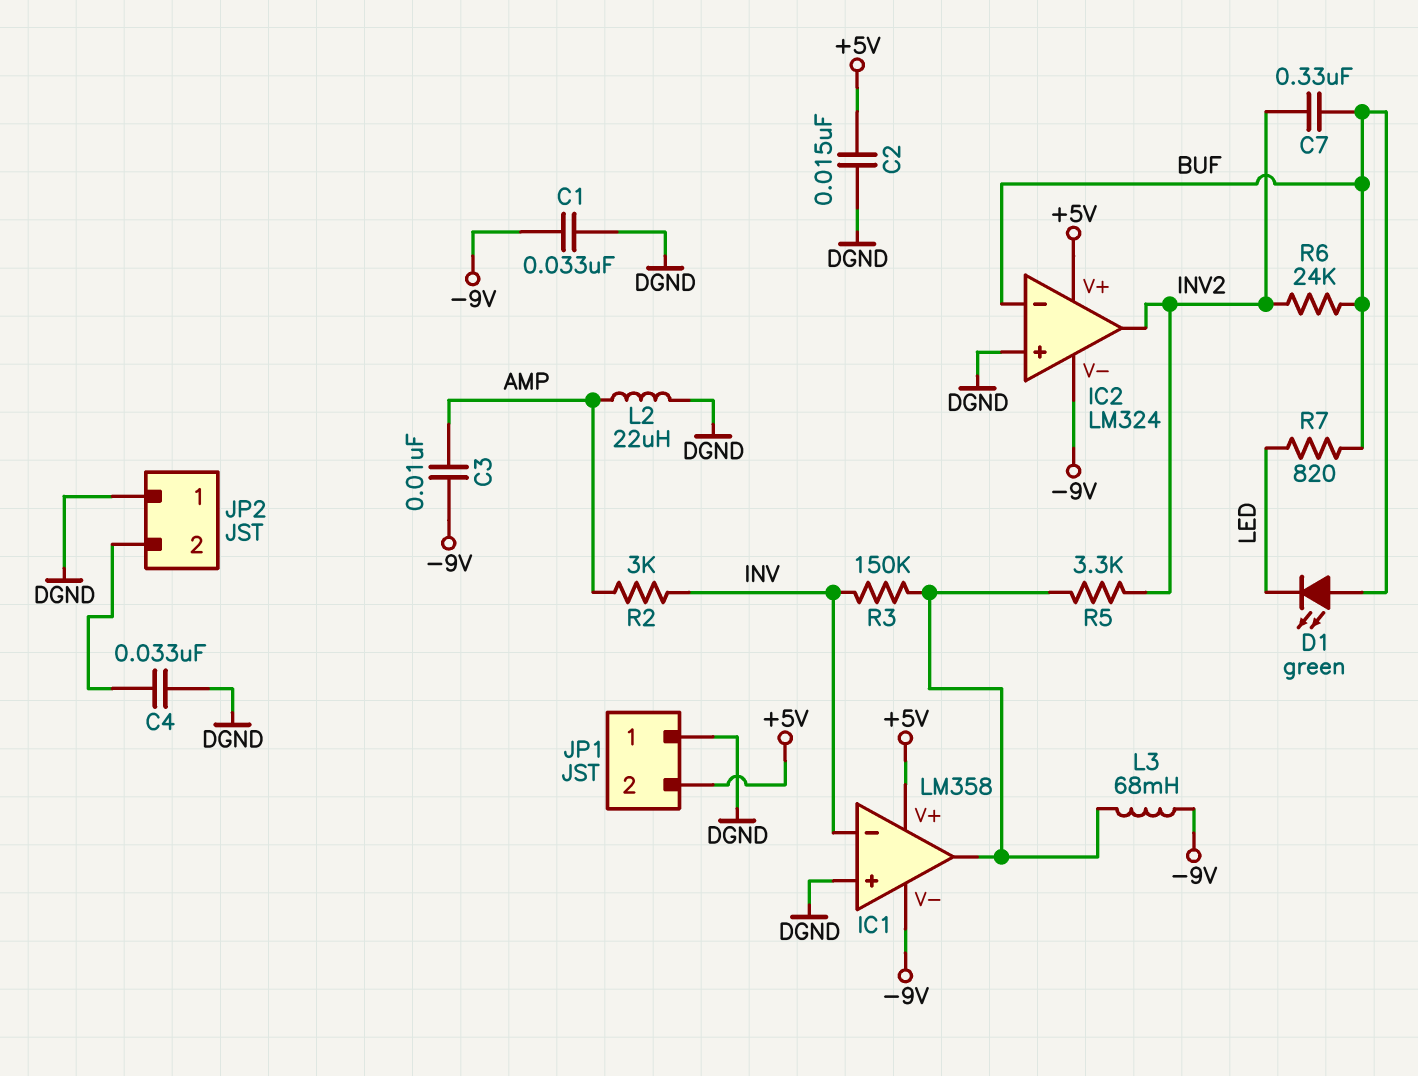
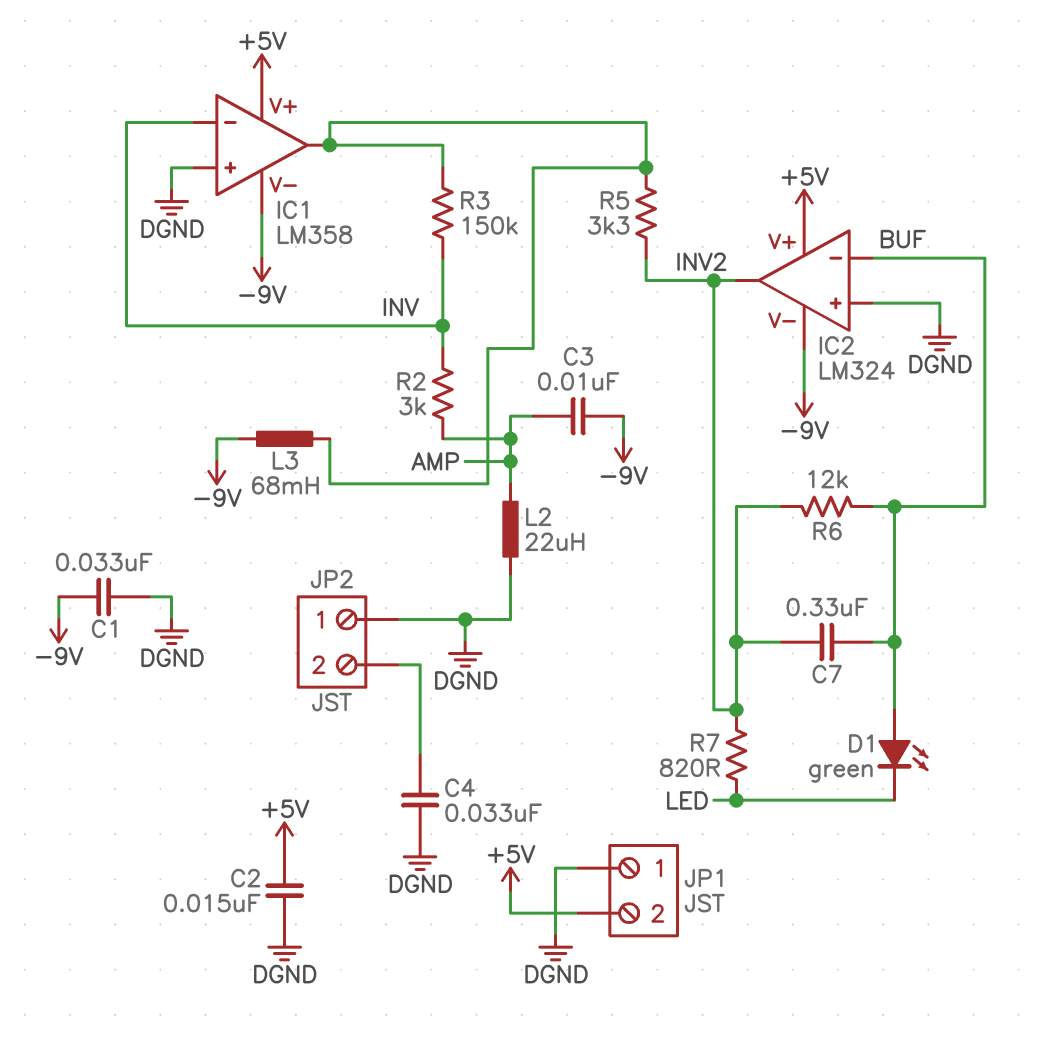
R6: 24k (BUF, INV2) -> 12k (BUF, INV2)
R7: 820 (BUF, LED) -> 820 (INV2, LED)

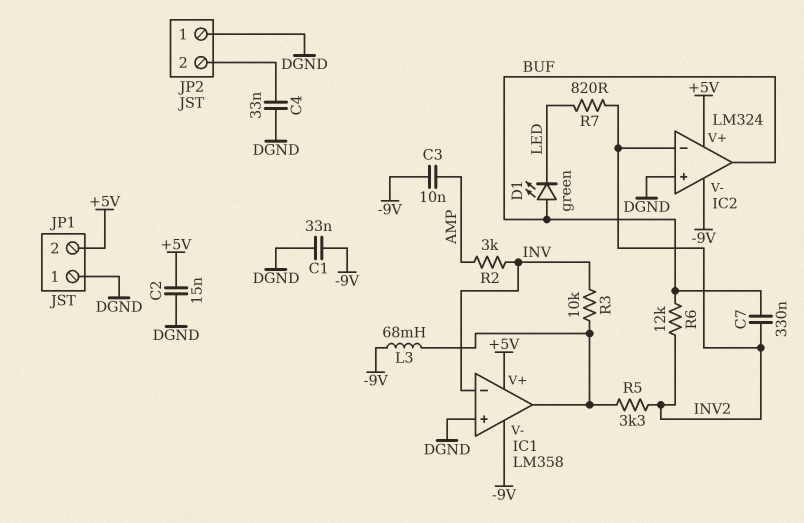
IC2 pin in-: BUF -> INV2
IC2 pin out: INV2 -> BUF
L2: 22uH (AMP, DGND) -> none
R3: 150k (IC1/out, INV) -> 10k (IC1/out, INV)

